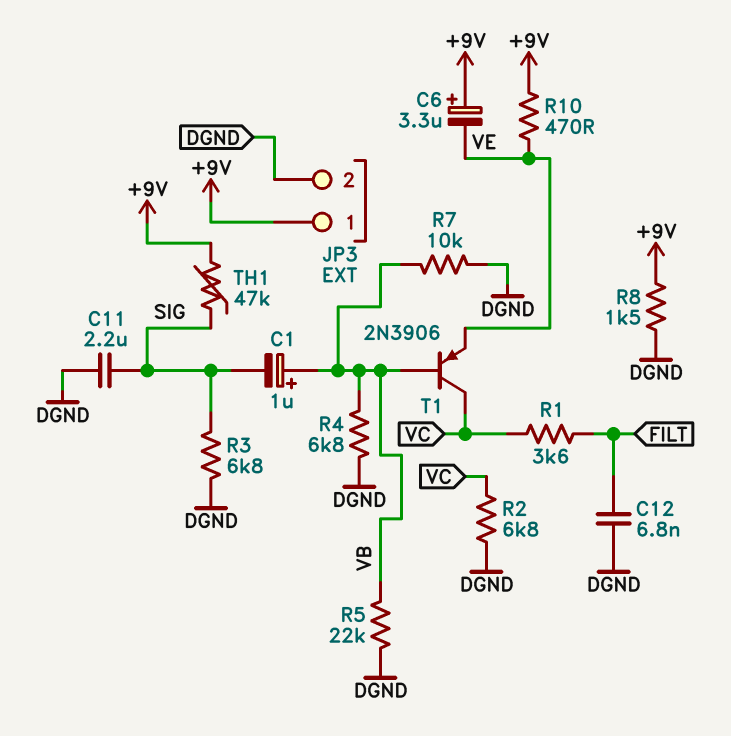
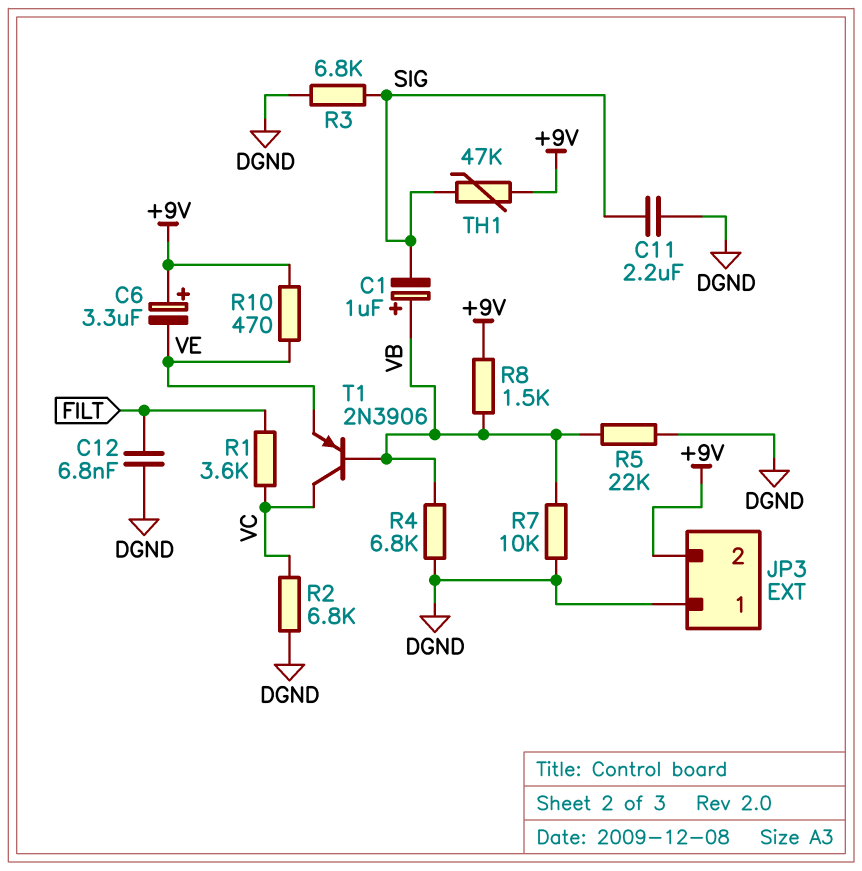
JP3 pin 1: +9V -> DGND
JP3 pin 2: DGND -> +9V
R8: 1.5k (+9V, DGND) -> 1.5k (+9V, VB)

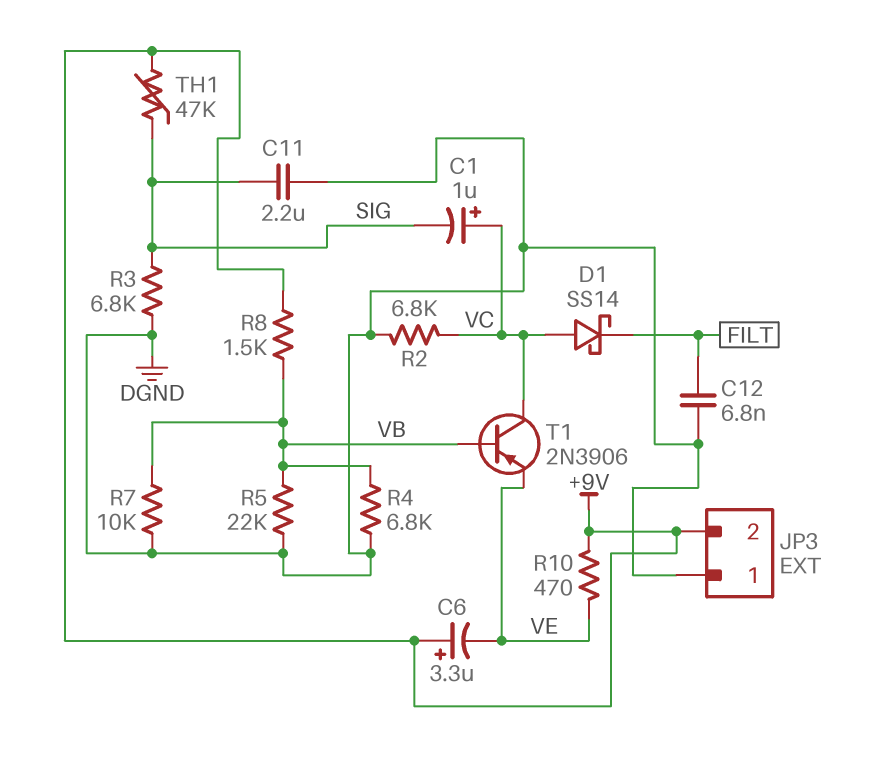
C1: 1uF (plus VB, minus SIG) -> 1uF (plus VC, minus SIG)
D1: none -> schottky SS14 (A VC, K FILT)
R1: 3.6k (FILT, VC) -> none

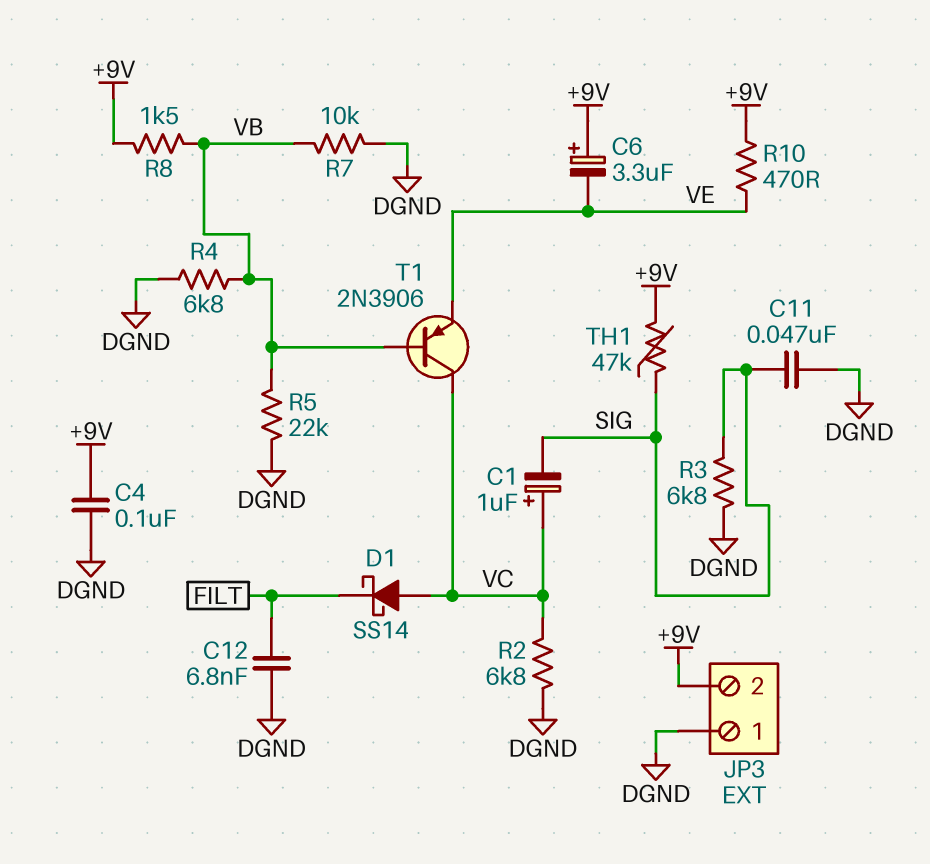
C4: none -> 100nF (+9V, DGND)
C11: 2.2uF (DGND, SIG) -> 47nF (DGND, SIG)

